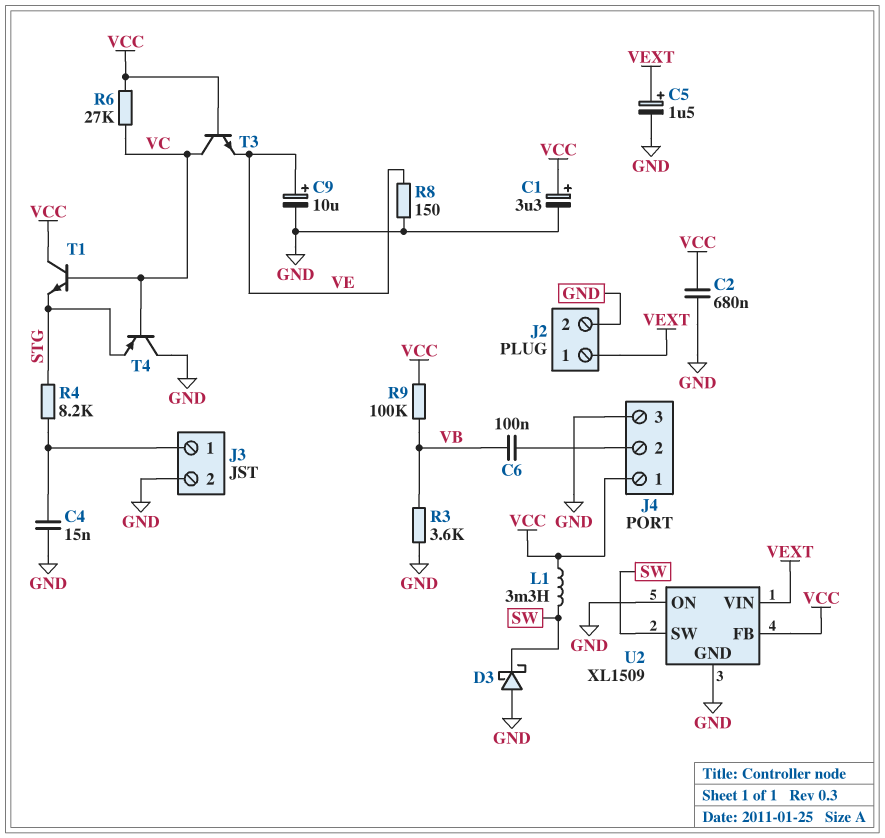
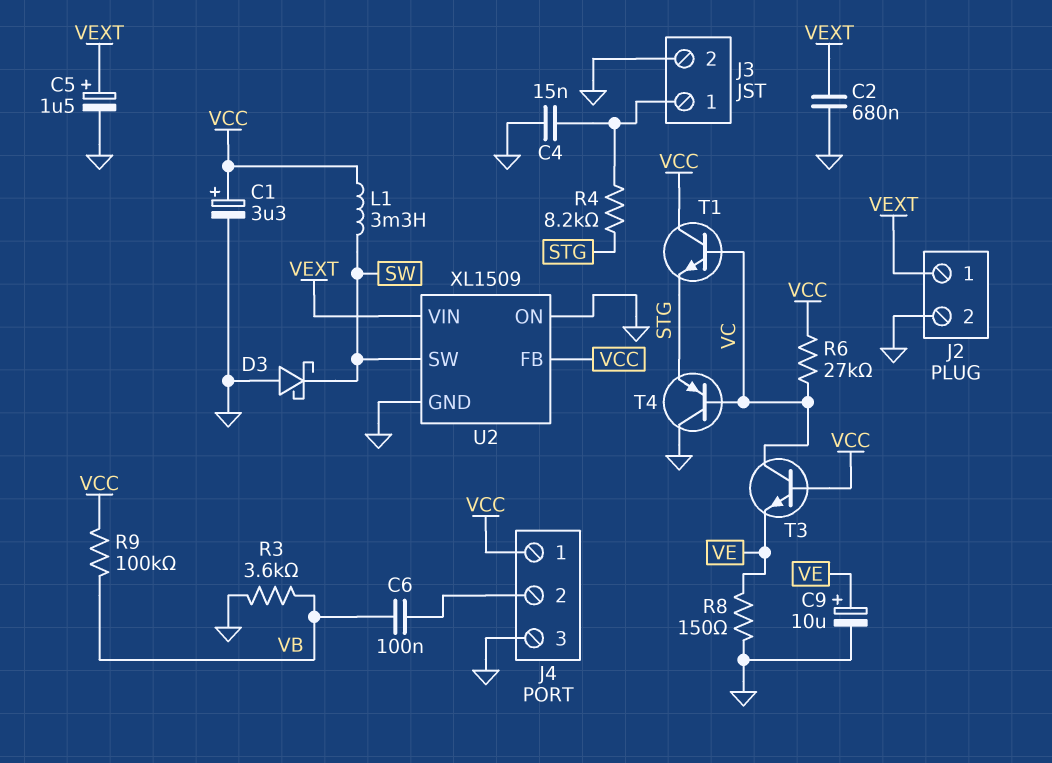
C2: 680nF (GND, VCC) -> 680nF (GND, VEXT)

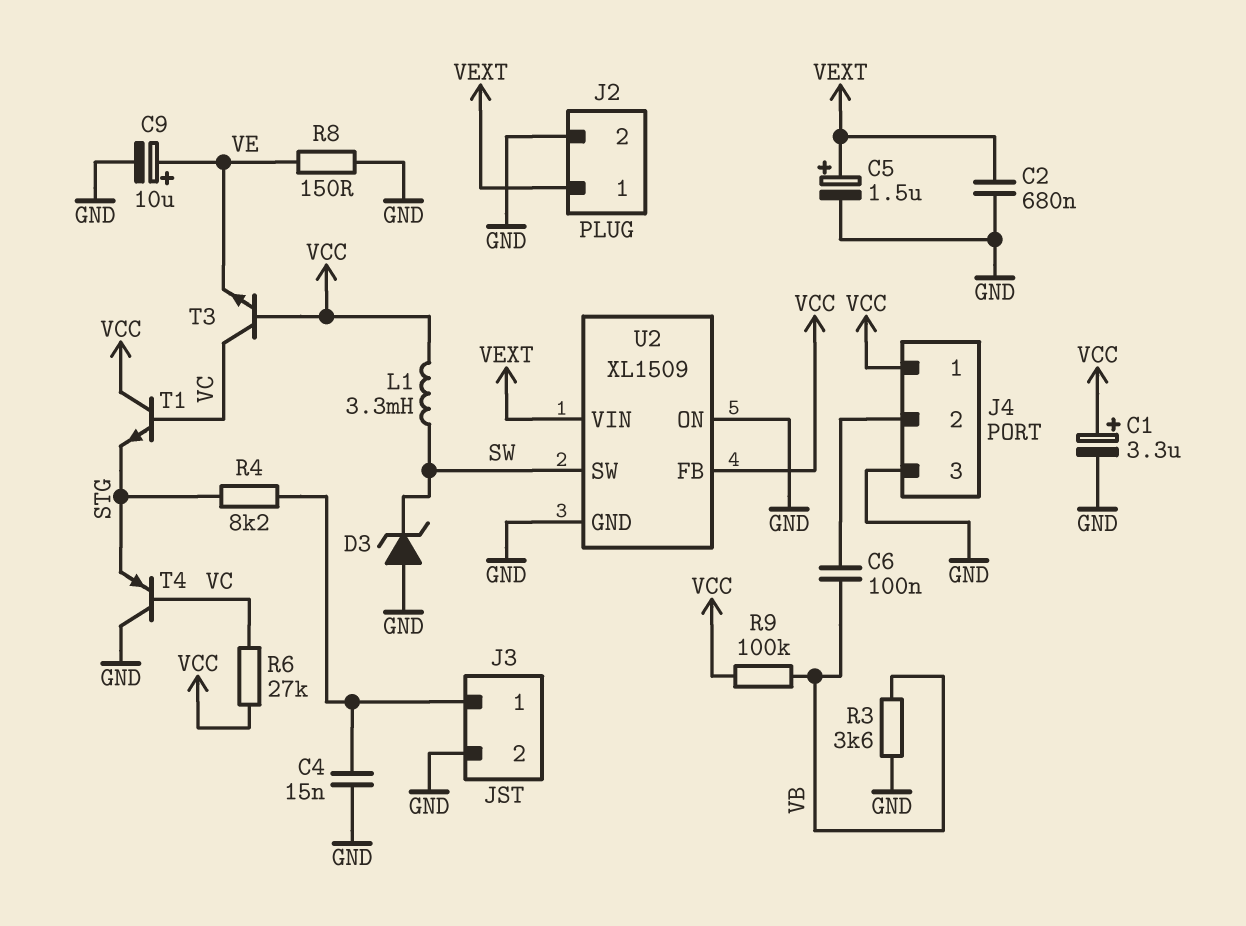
D3: schottky (A GND, K SW) -> zener (A GND, K SW)

